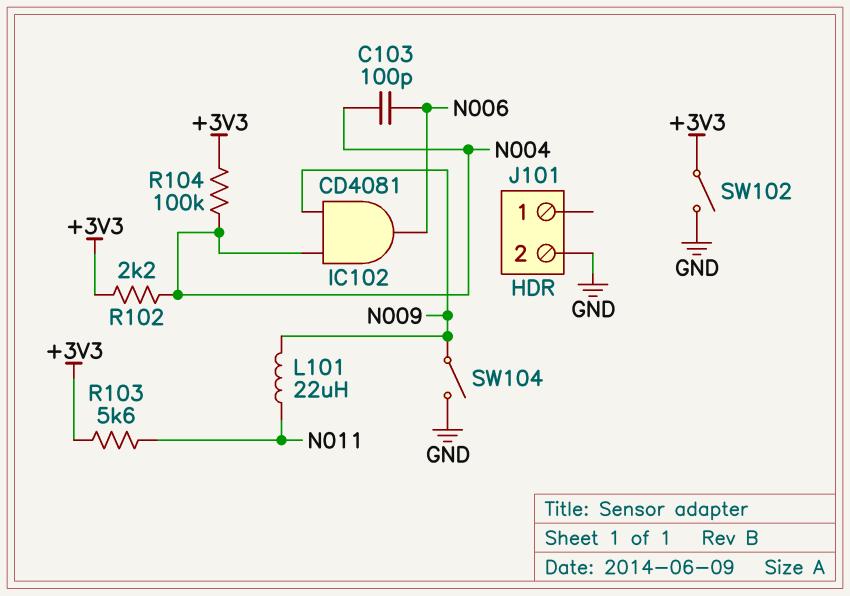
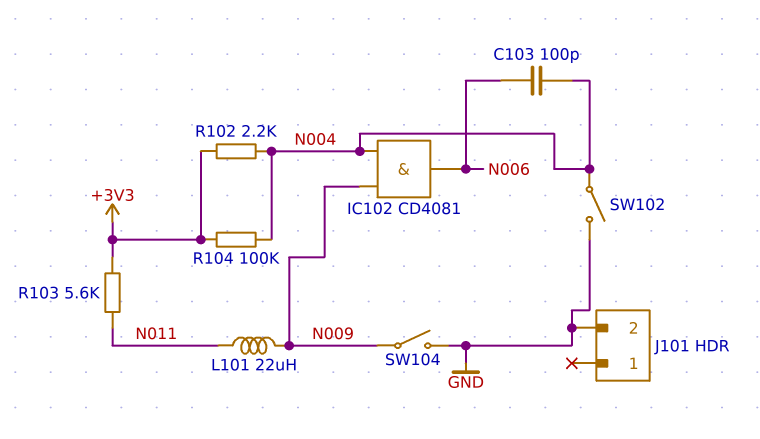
SW102: switch (+3V3, GND) -> switch (GND, N004)

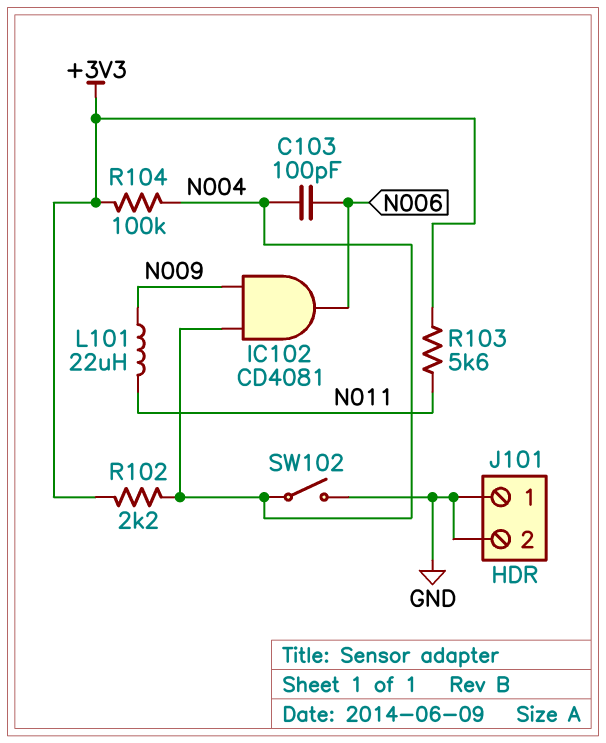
J101 pin 1: none -> GND
SW104: switch (GND, N009) -> none

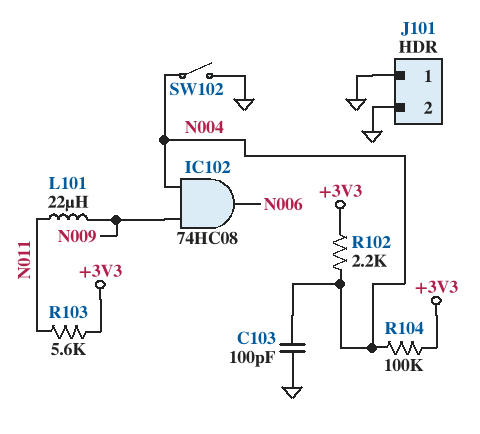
C103: 100pF (N004, N006) -> 100pF (GND, N004)
IC102: AND CD4081 (in N004, in N009, out N006) -> AND 74HC08 (in N004, in N009, out N006)

